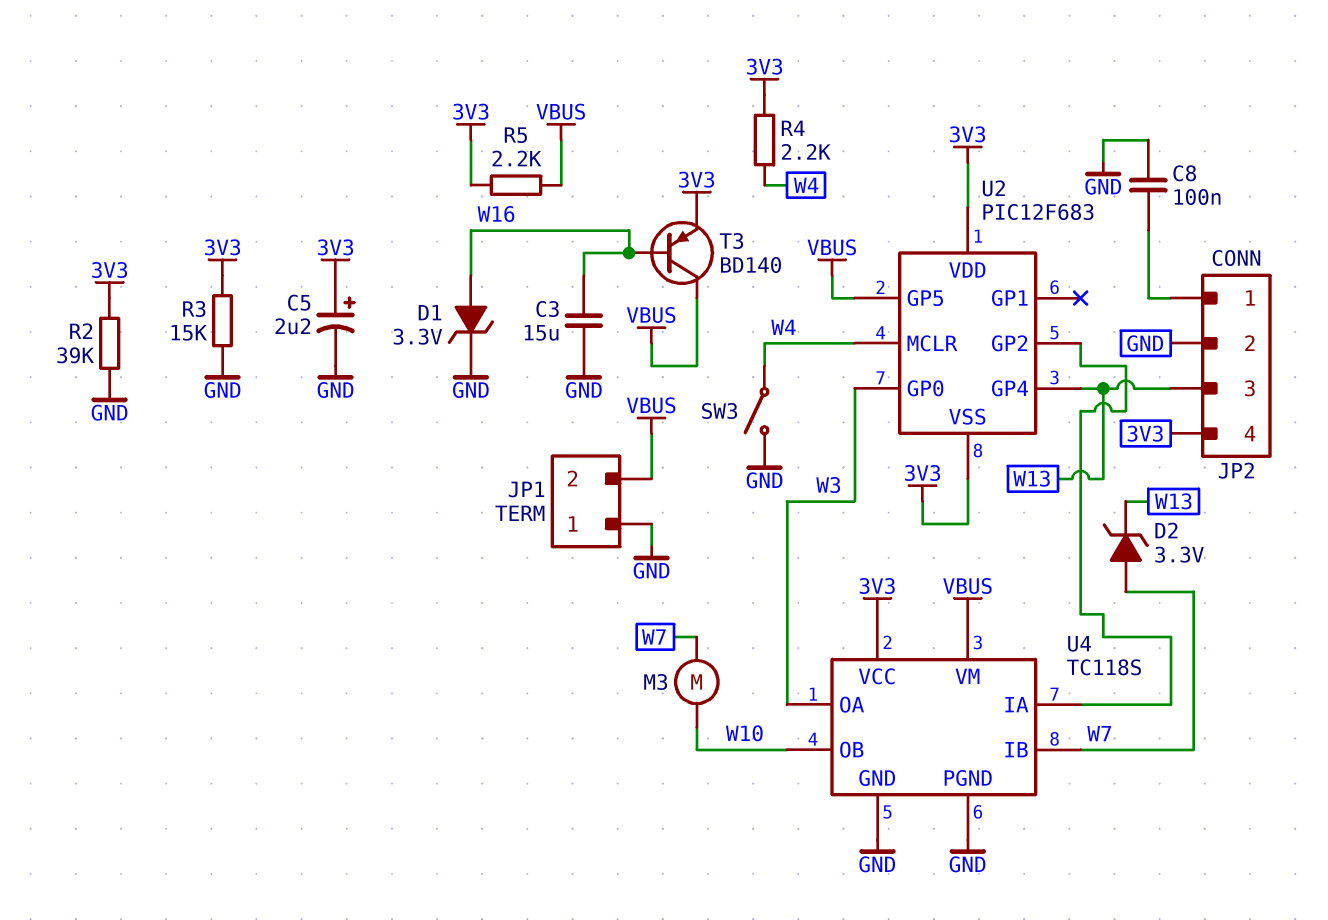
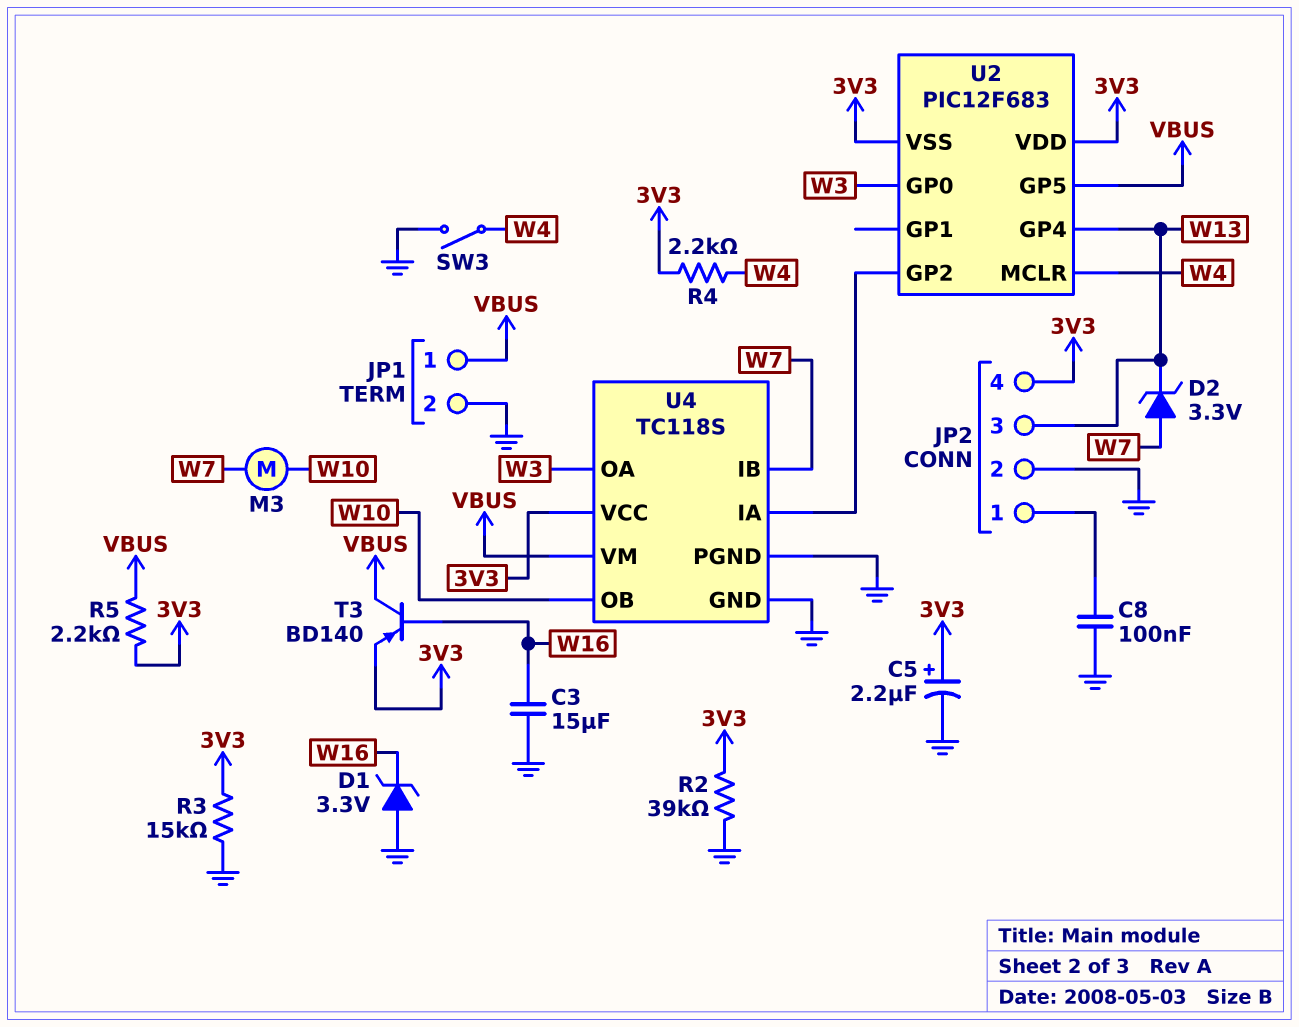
D1: zener 3.3V (A W16, K GND) -> zener 3.3V (A GND, K W16)
JP1 pin 1: GND -> VBUS
JP1 pin 2: VBUS -> GND

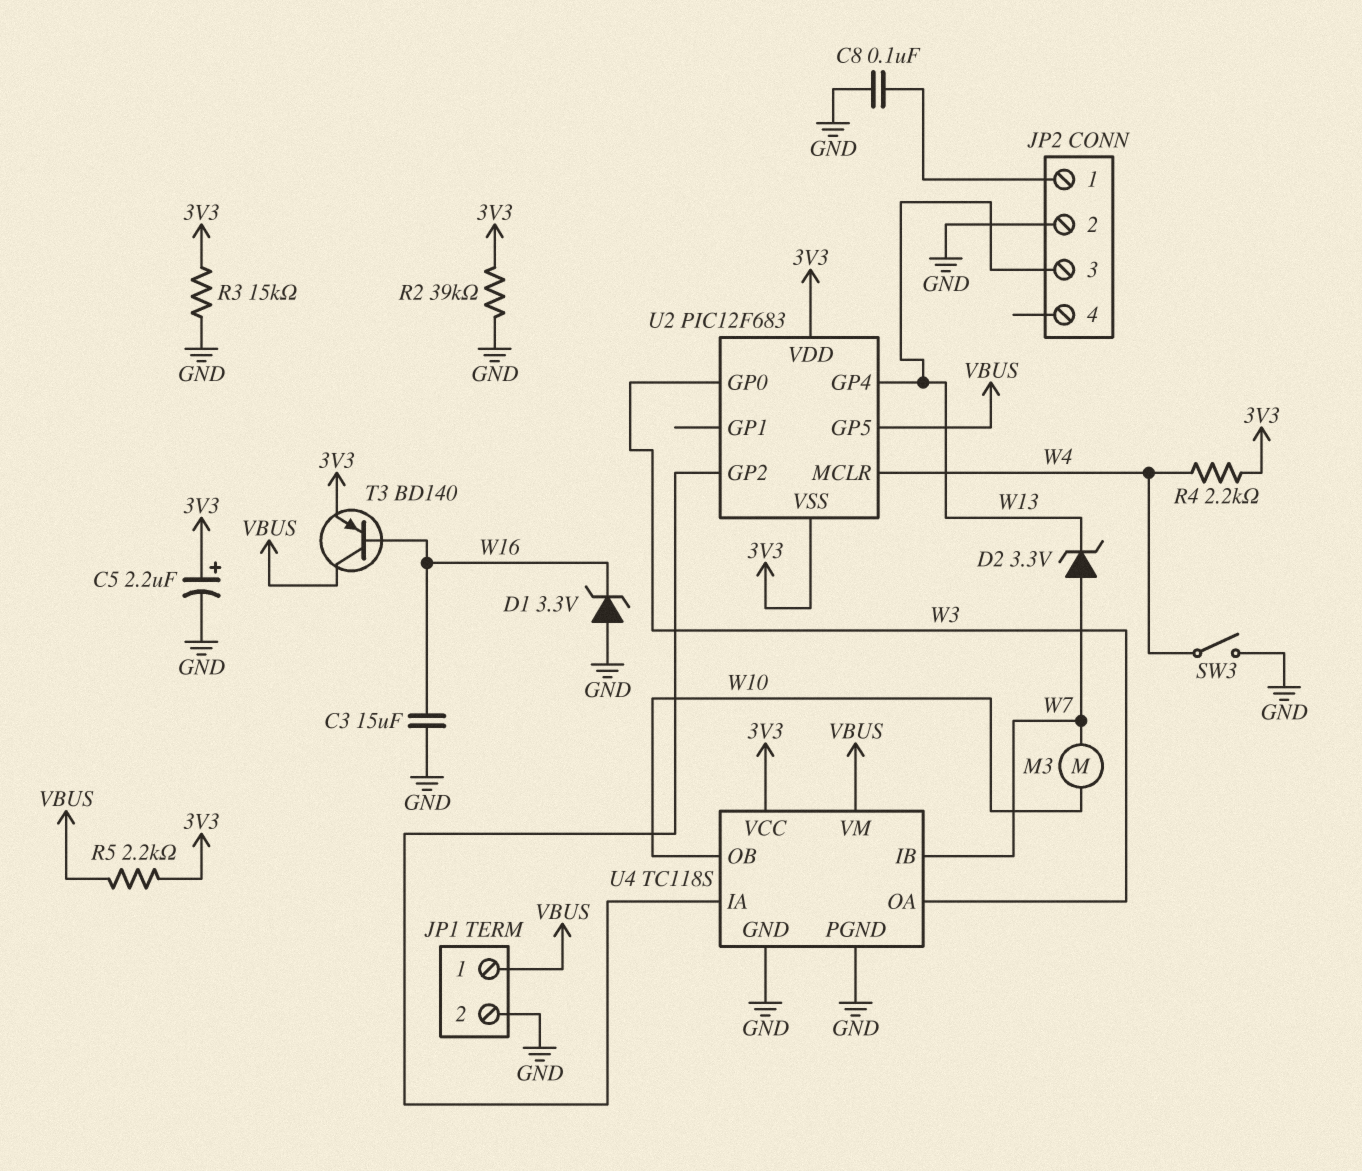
JP2 pin 4: 3V3 -> none

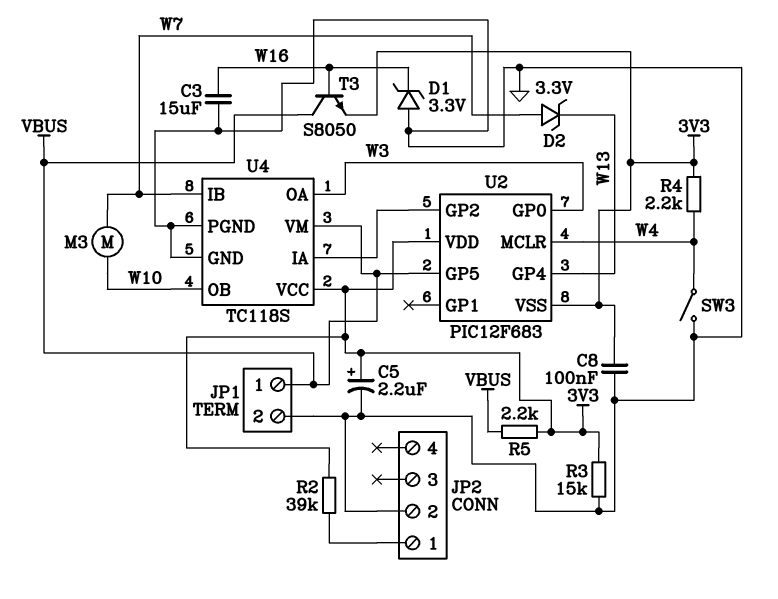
C8: 100nF (GND, JP2/1) -> 100nF (3V3, GND)
JP2 pin 3: W13 -> none
R2: 39k (3V3, GND) -> 39k (3V3, JP2/1)
T3: PNP BD140 (B W16, C VBUS, E 3V3) -> NPN S8050 (B W16, C VBUS, E 3V3)

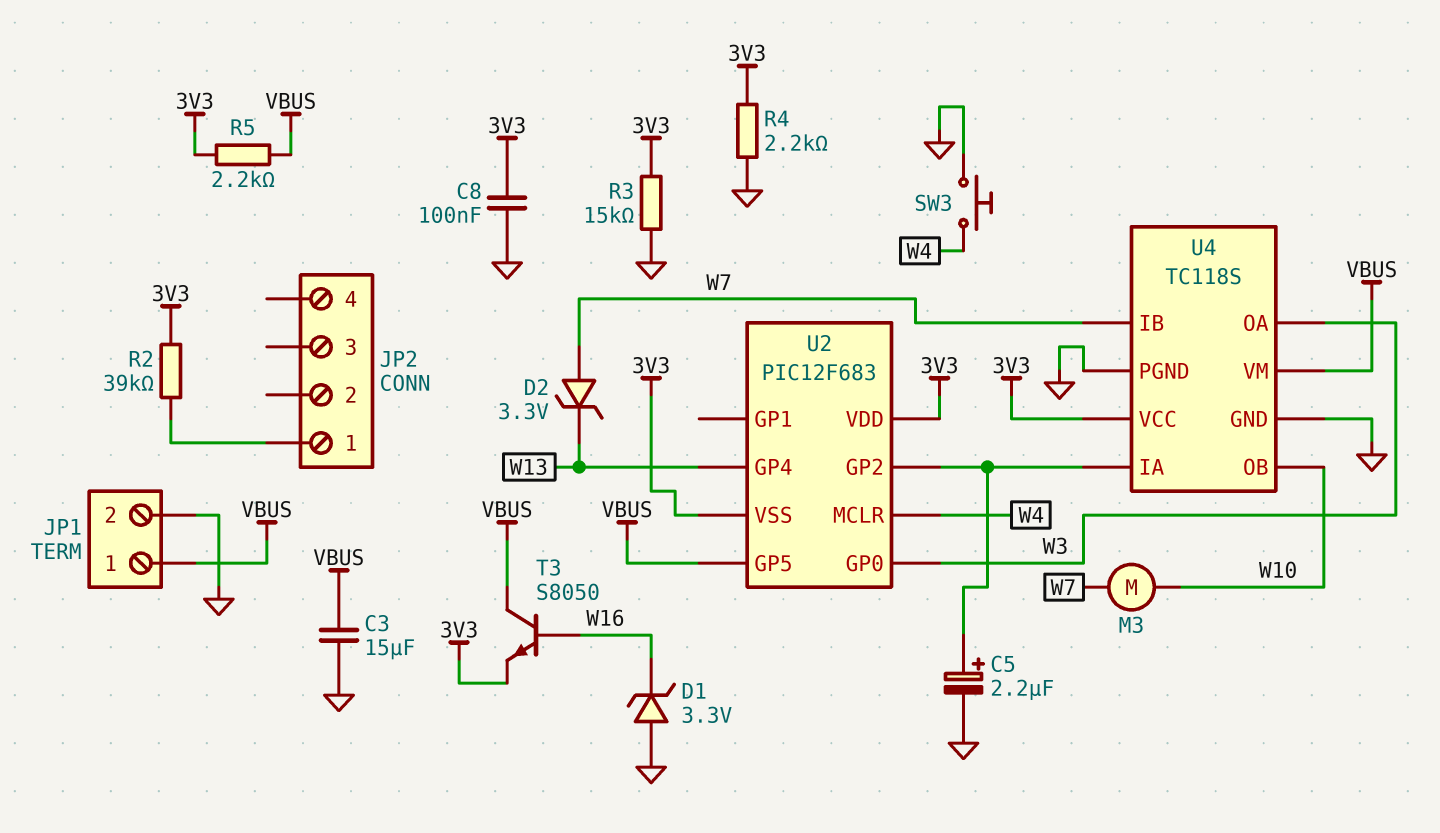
C3: 15uF (GND, W16) -> 15uF (GND, VBUS)
C5: 2.2uF (plus 3V3, minus GND) -> 2.2uF (plus U2/GP2, minus GND)
JP2 pin 2: GND -> none
R4: 2.2k (3V3, W4) -> 2.2k (3V3, GND)
SW3: switch (GND, W4) -> button (GND, W4)

